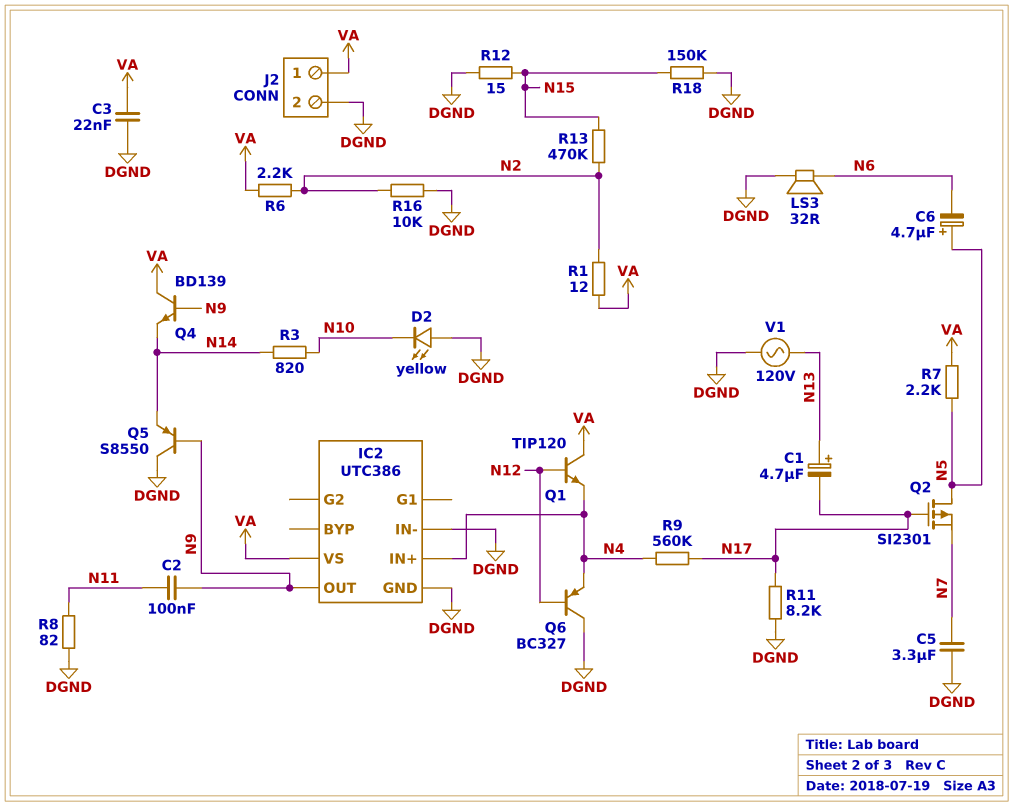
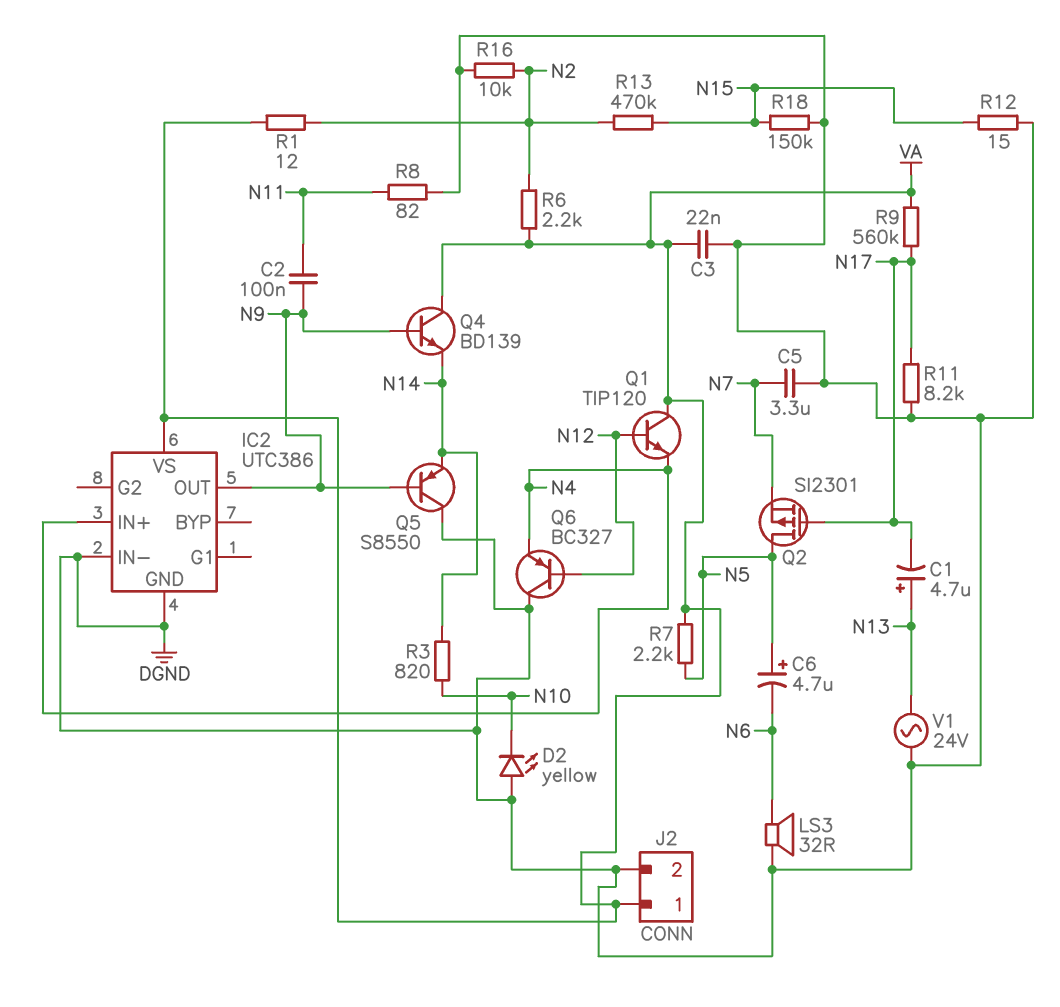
R9: 560k (N4, N17) -> 560k (N17, VA)
V1: AC 120V (DGND, N13) -> AC 24V (DGND, N13)

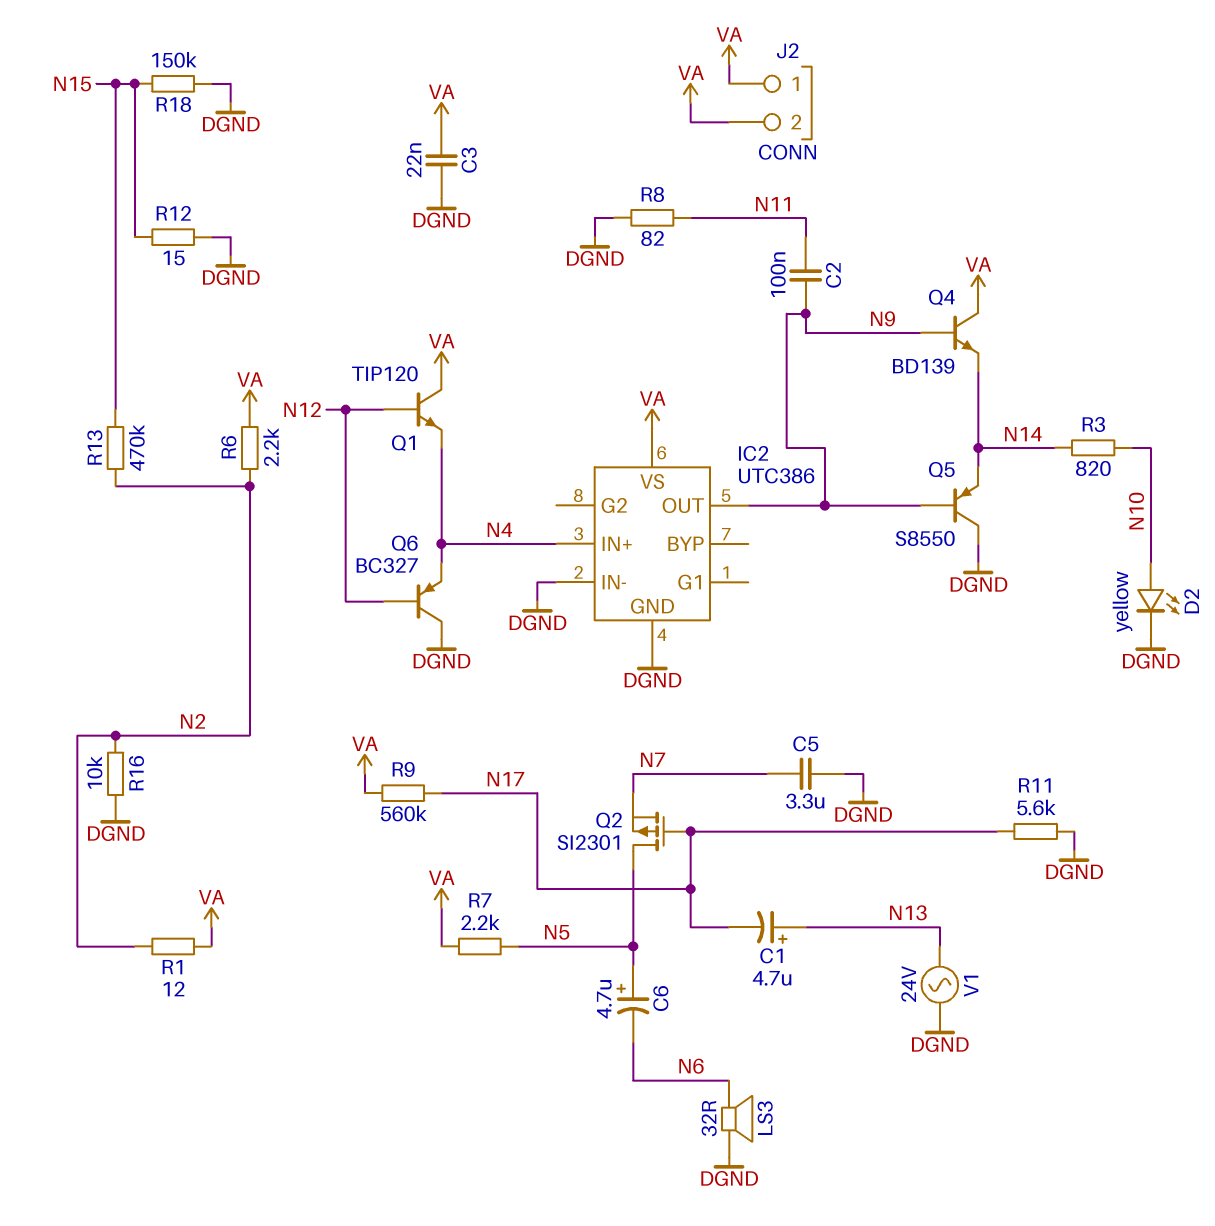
D2: LED yellow (A DGND, K N10) -> LED yellow (A N10, K DGND)
J2 pin 2: DGND -> VA
R11: 8.2k (DGND, N17) -> 5.6k (DGND, N17)

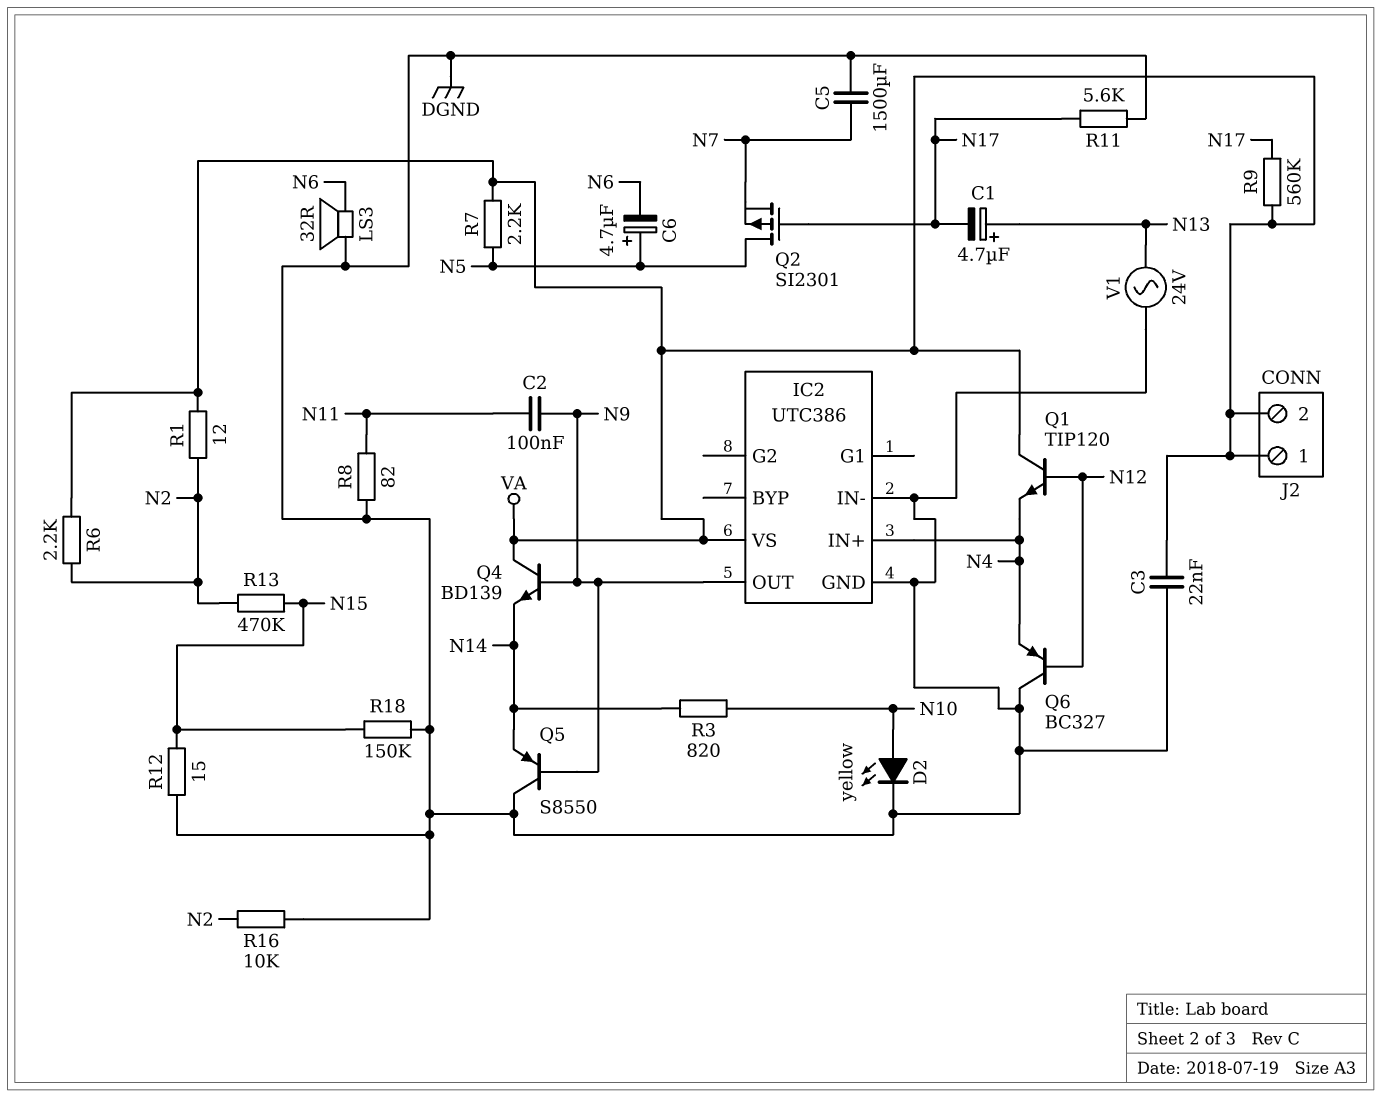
C5: 3.3uF (DGND, N7) -> 1500uF (DGND, N7)

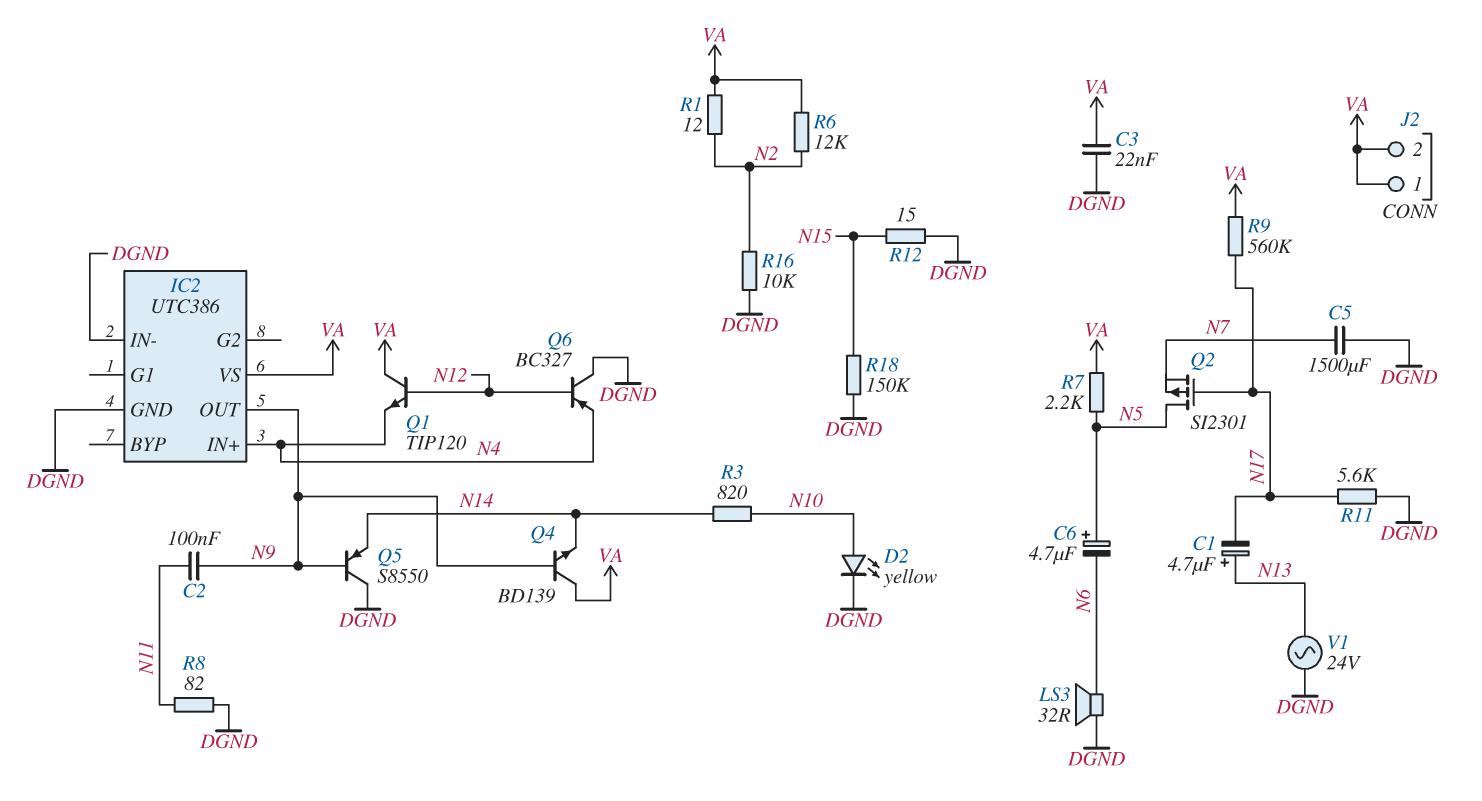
R6: 2.2k (N2, VA) -> 12k (N2, VA)
R13: 470k (N2, N15) -> none

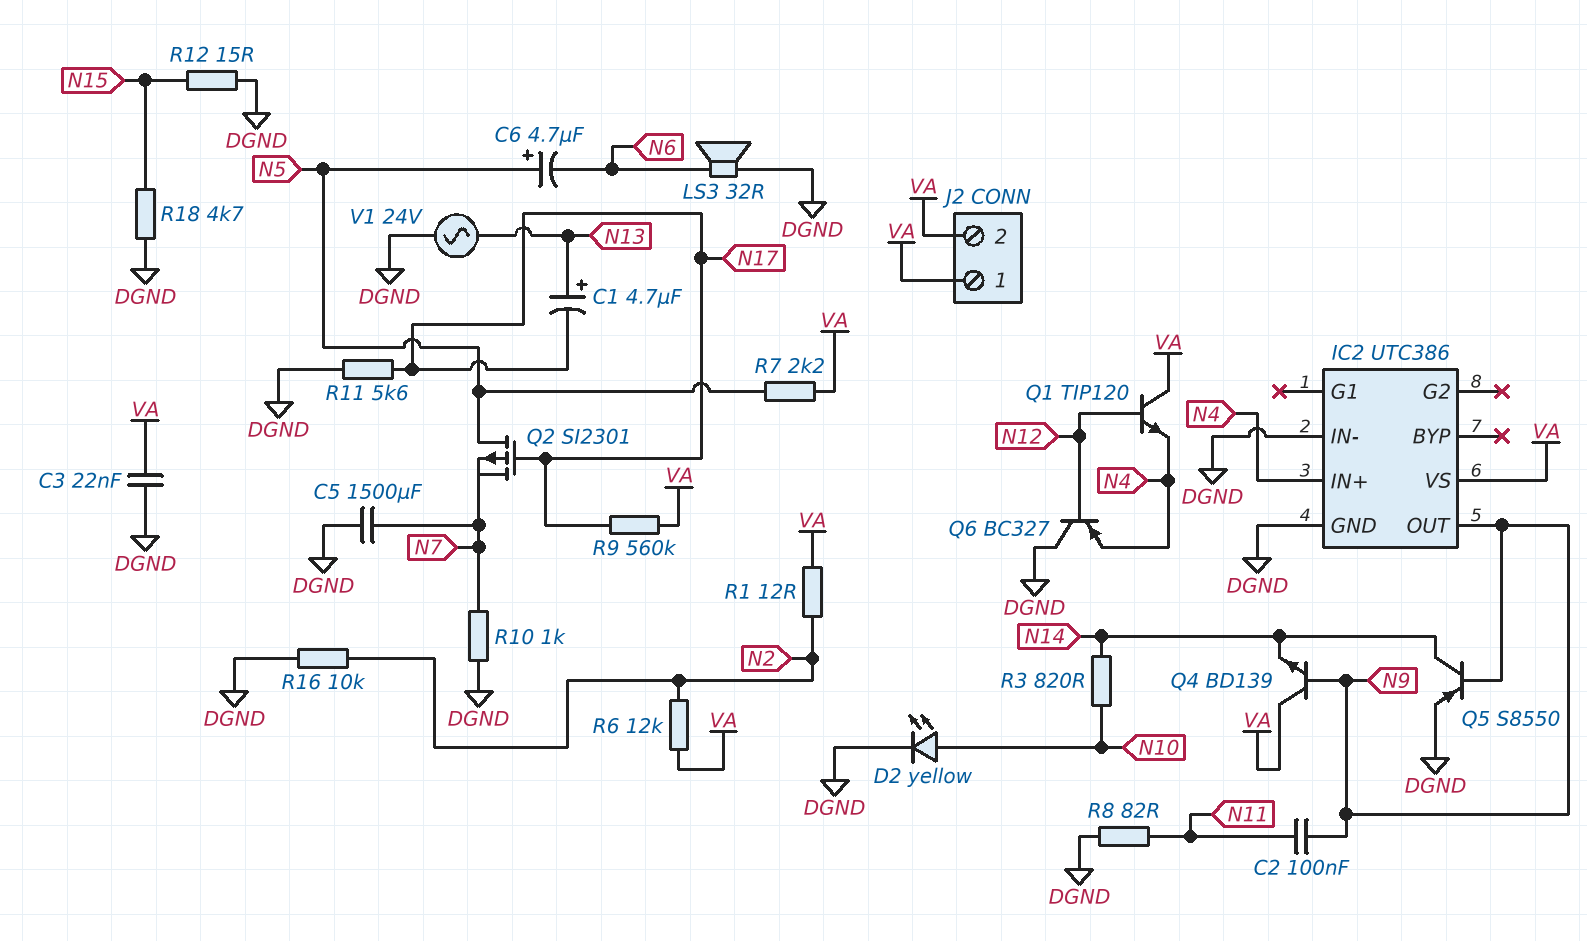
Q5: PNP S8550 (B N9, C DGND, E N14) -> PNP S8550 (B N9, C N14, E DGND)
R10: none -> 1k (DGND, N7)
R18: 150k (DGND, N15) -> 4.7k (DGND, N15)

